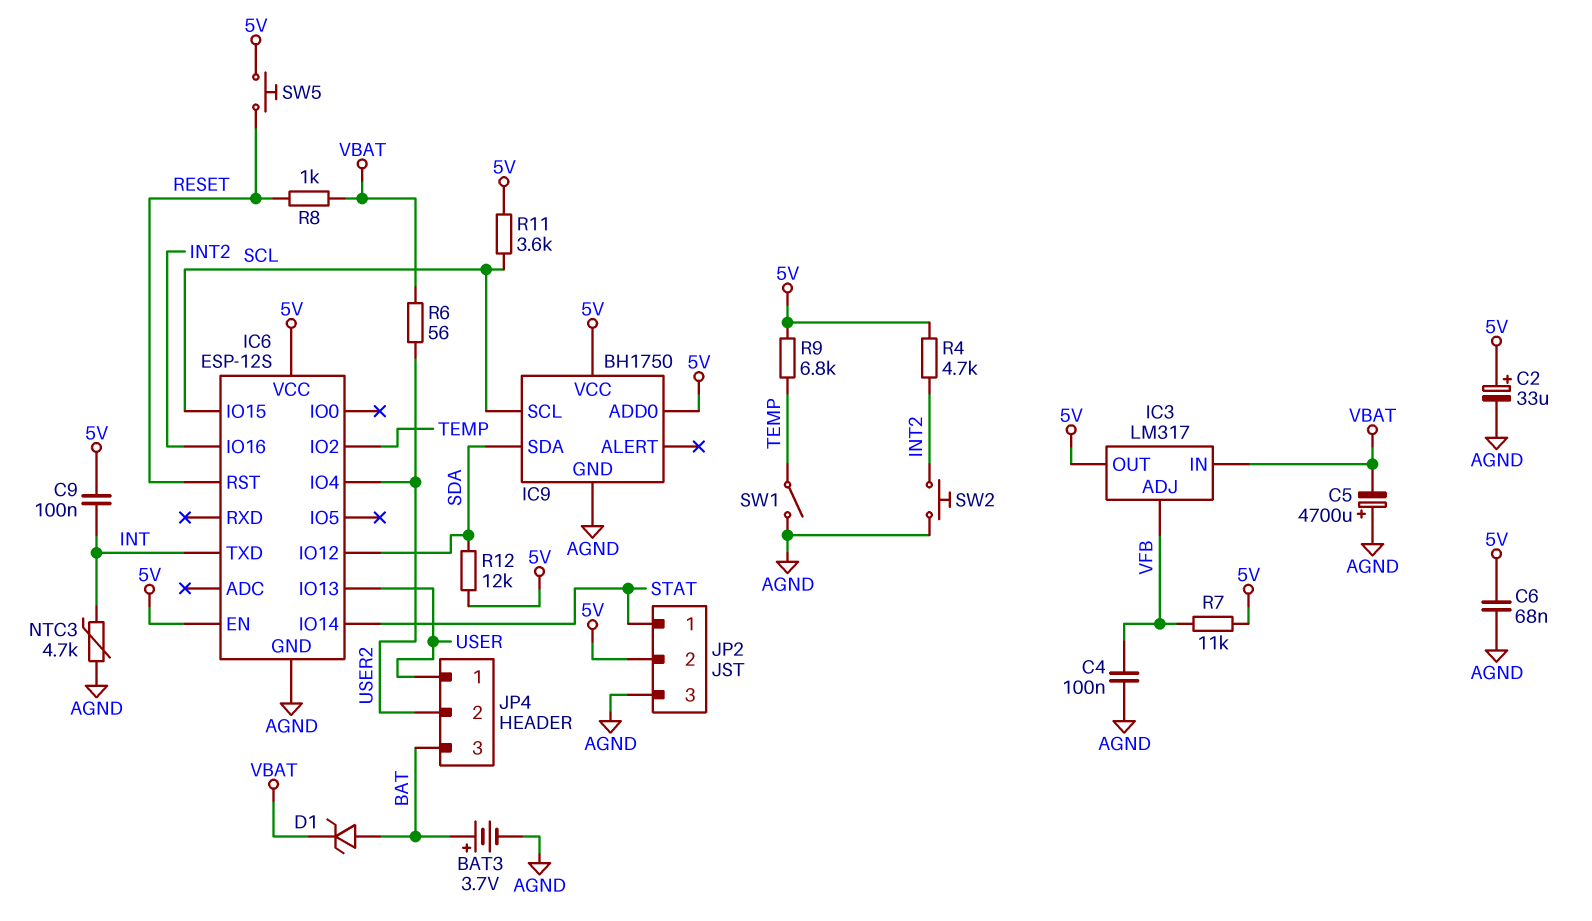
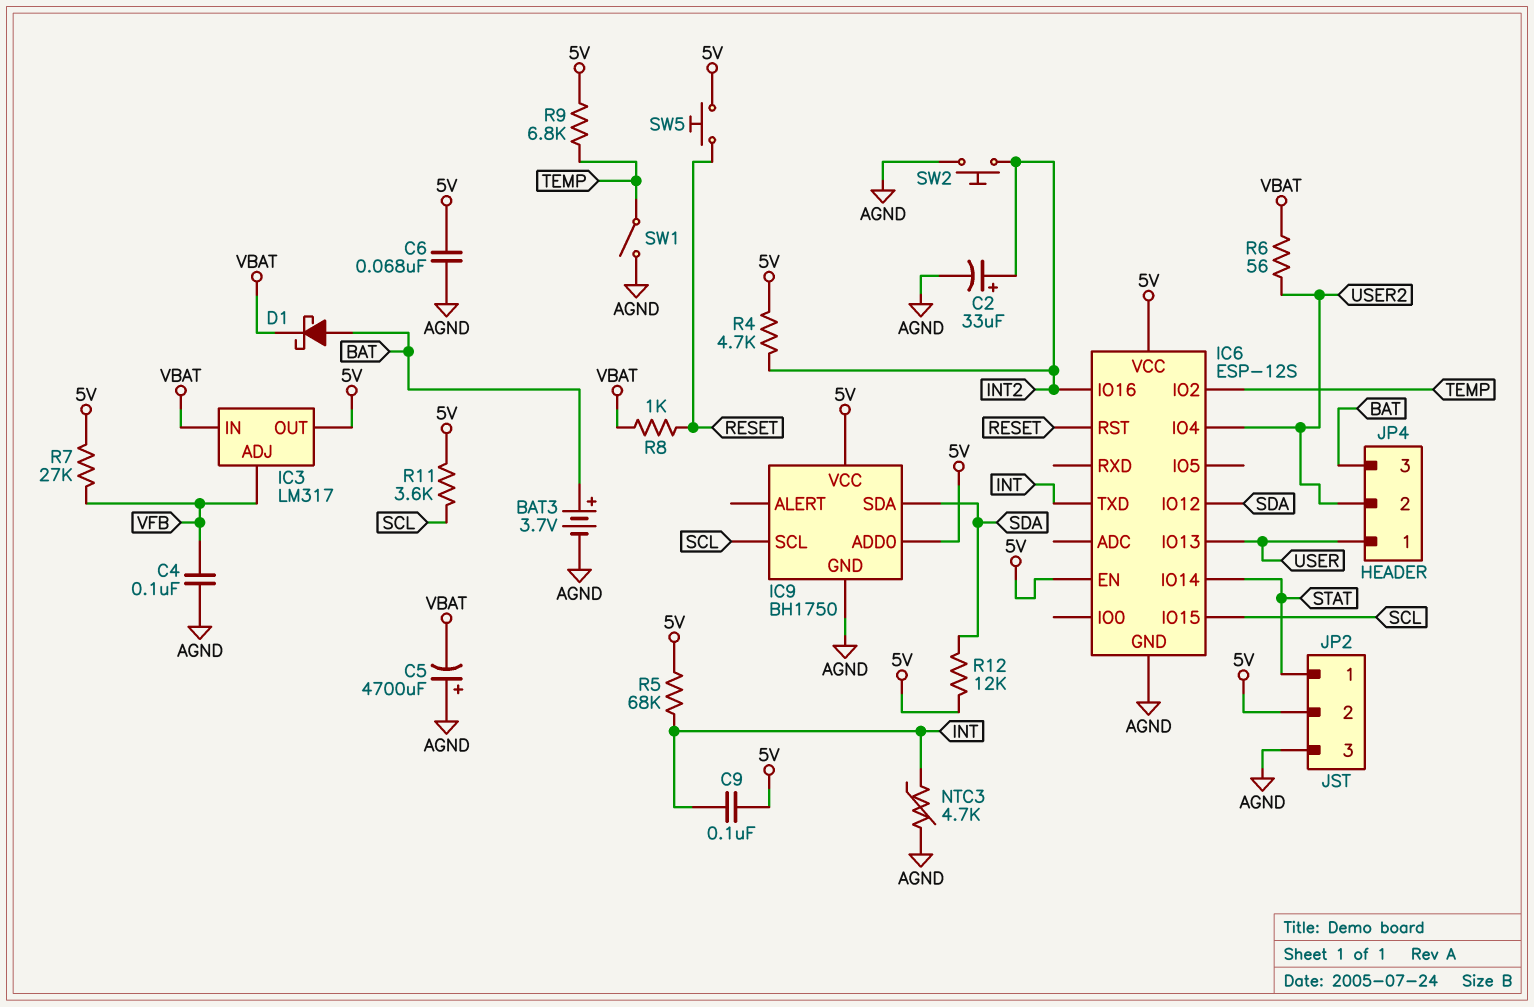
C2: 33uF (plus 5V, minus AGND) -> 33uF (plus INT2, minus AGND)
D1: zener (A BAT, K VBAT) -> schottky (A BAT, K VBAT)
R5: none -> 68k (5V, INT)
R7: 11k (5V, VFB) -> 27k (5V, VFB)

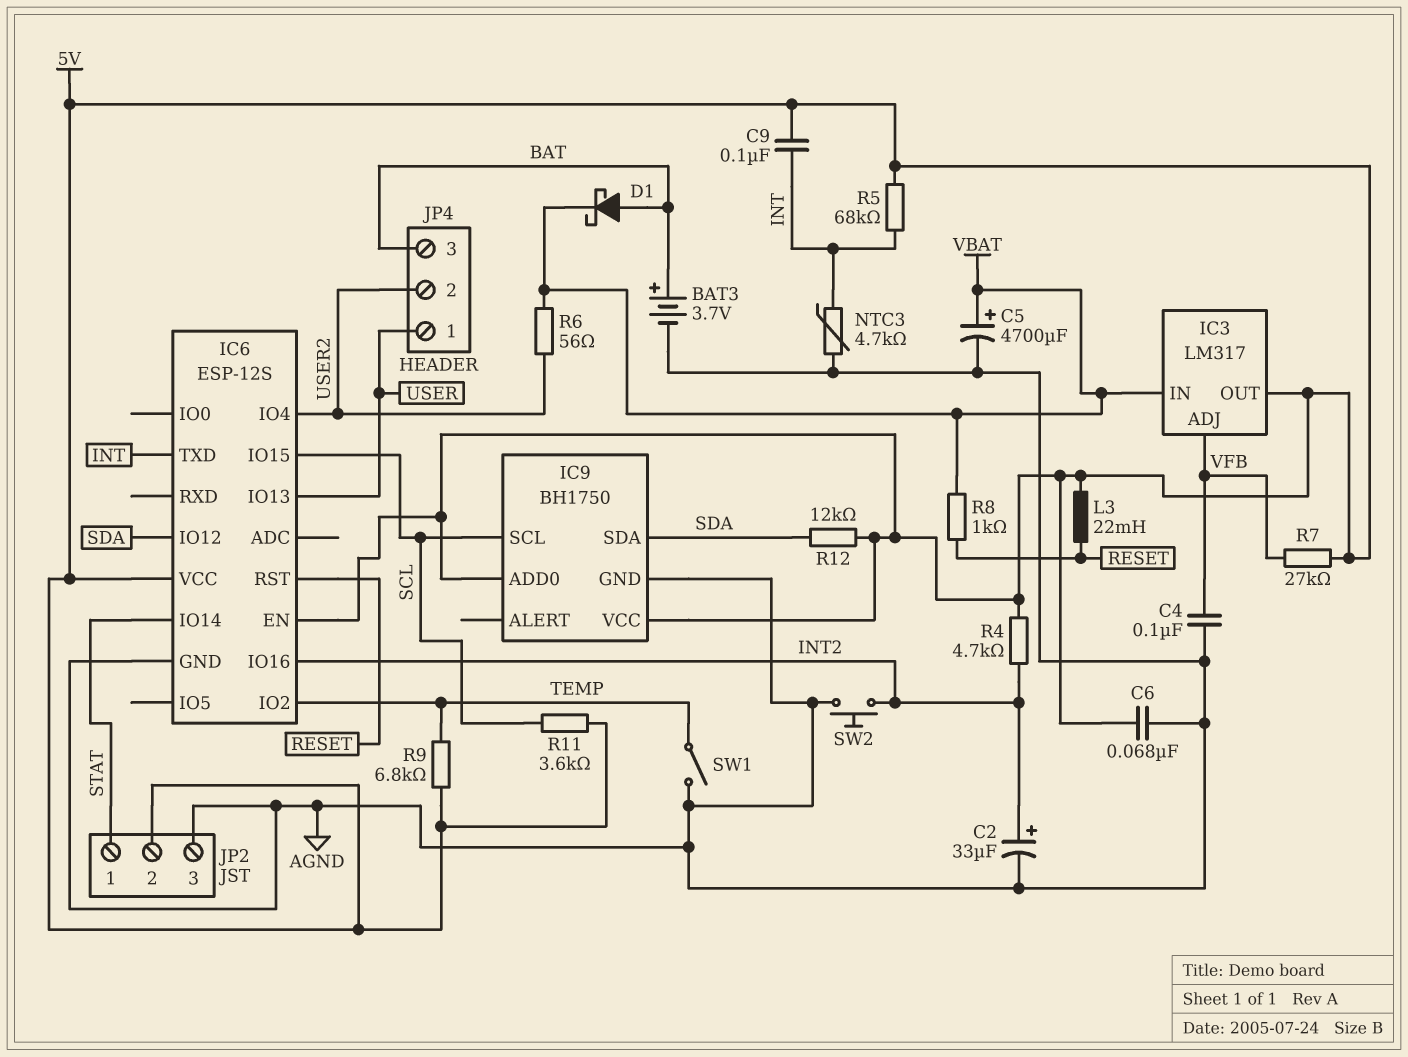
C5: 4700uF (plus AGND, minus VBAT) -> 4700uF (plus VBAT, minus AGND)
L3: none -> 22mH (5V, RESET)
SW5: button (5V, RESET) -> none

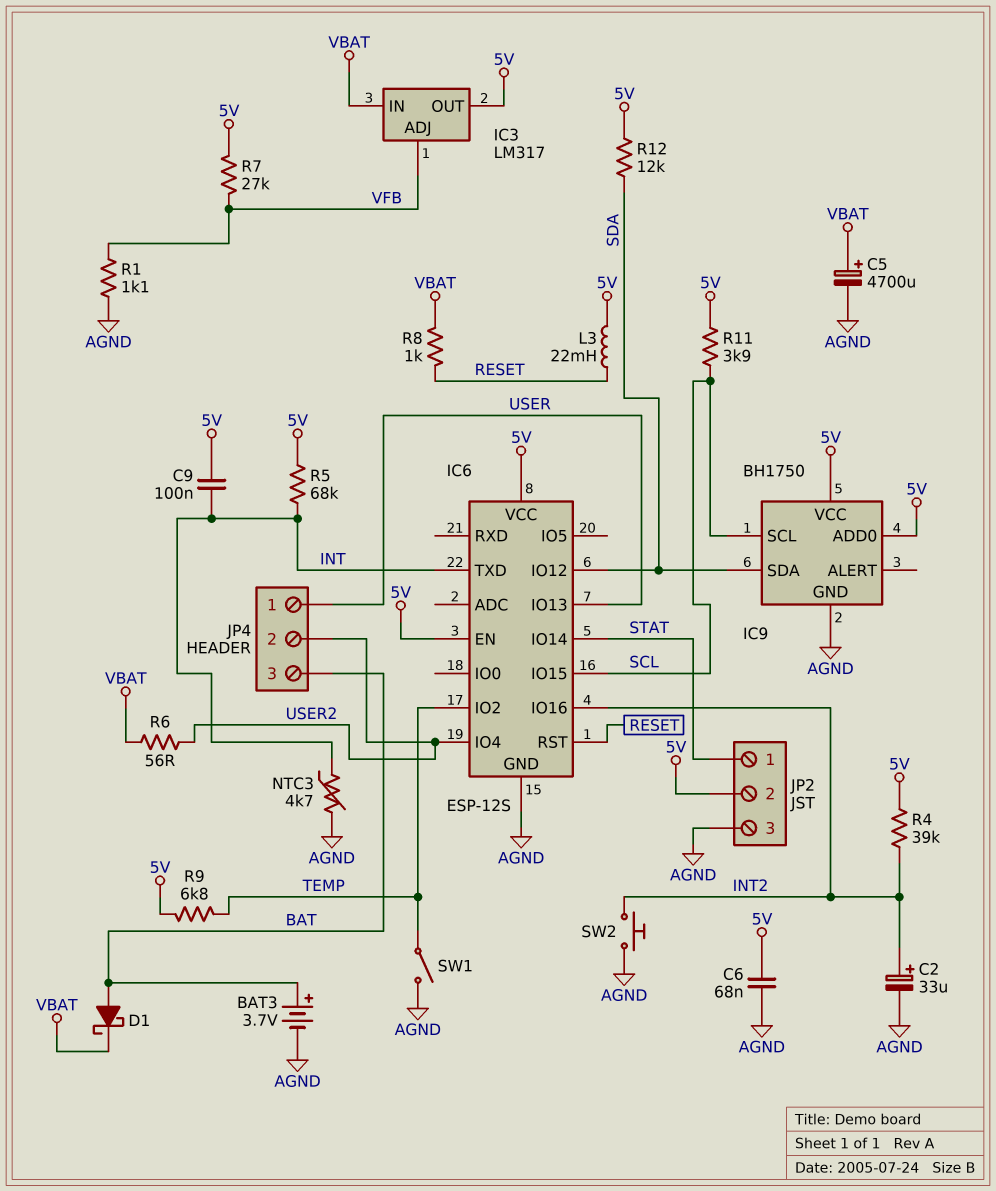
C4: 100nF (AGND, VFB) -> none
R1: none -> 1.1k (AGND, VFB)
R4: 4.7k (5V, INT2) -> 39k (5V, INT2)
R11: 3.6k (5V, SCL) -> 3.9k (5V, SCL)

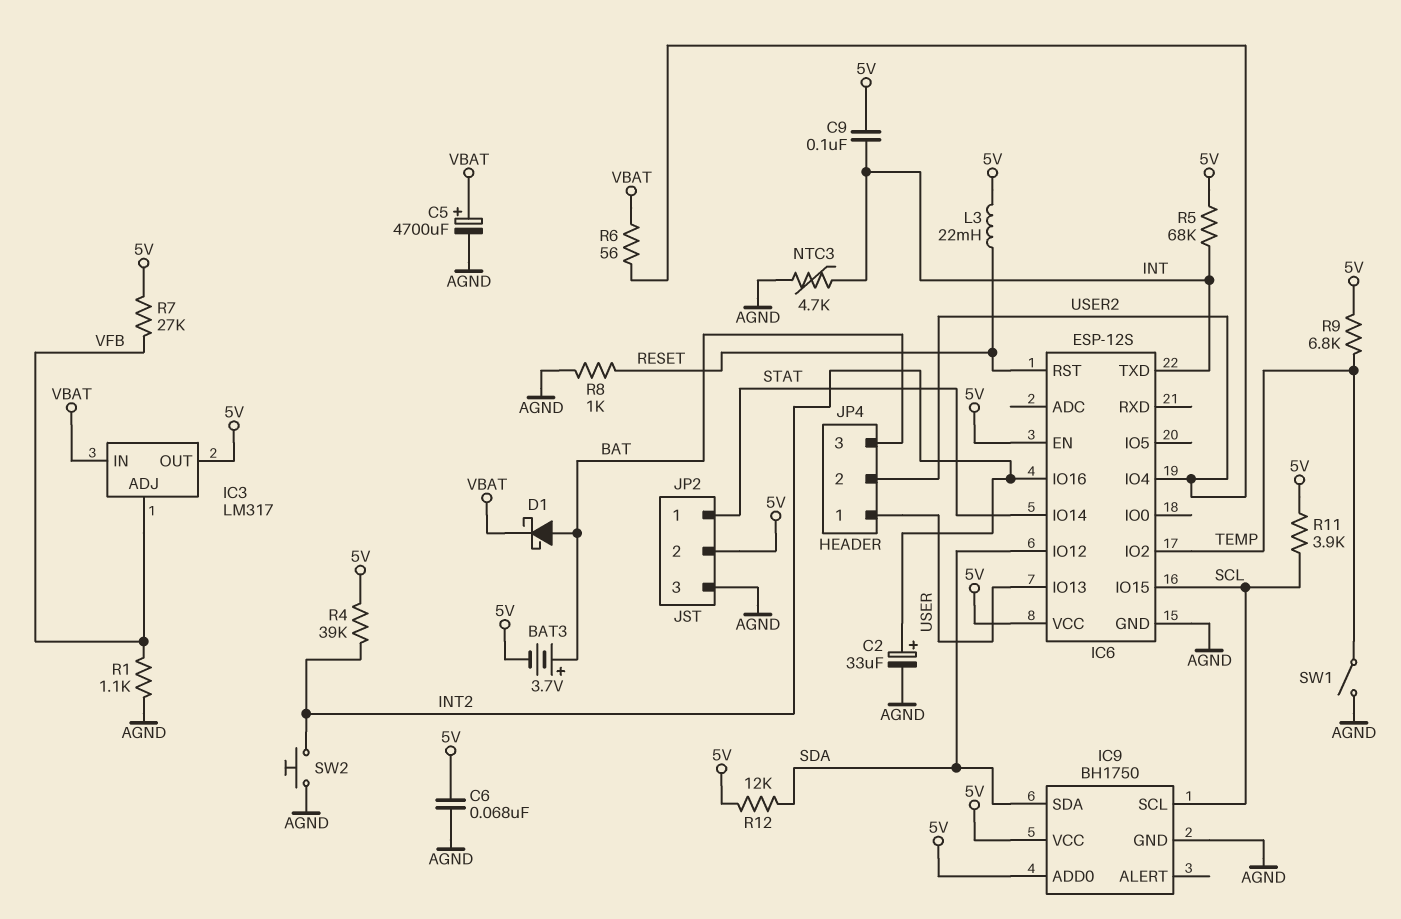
BAT3: 3.7V (plus BAT, minus AGND) -> 3.7V (plus BAT, minus 5V)
R8: 1k (RESET, VBAT) -> 1k (AGND, RESET)

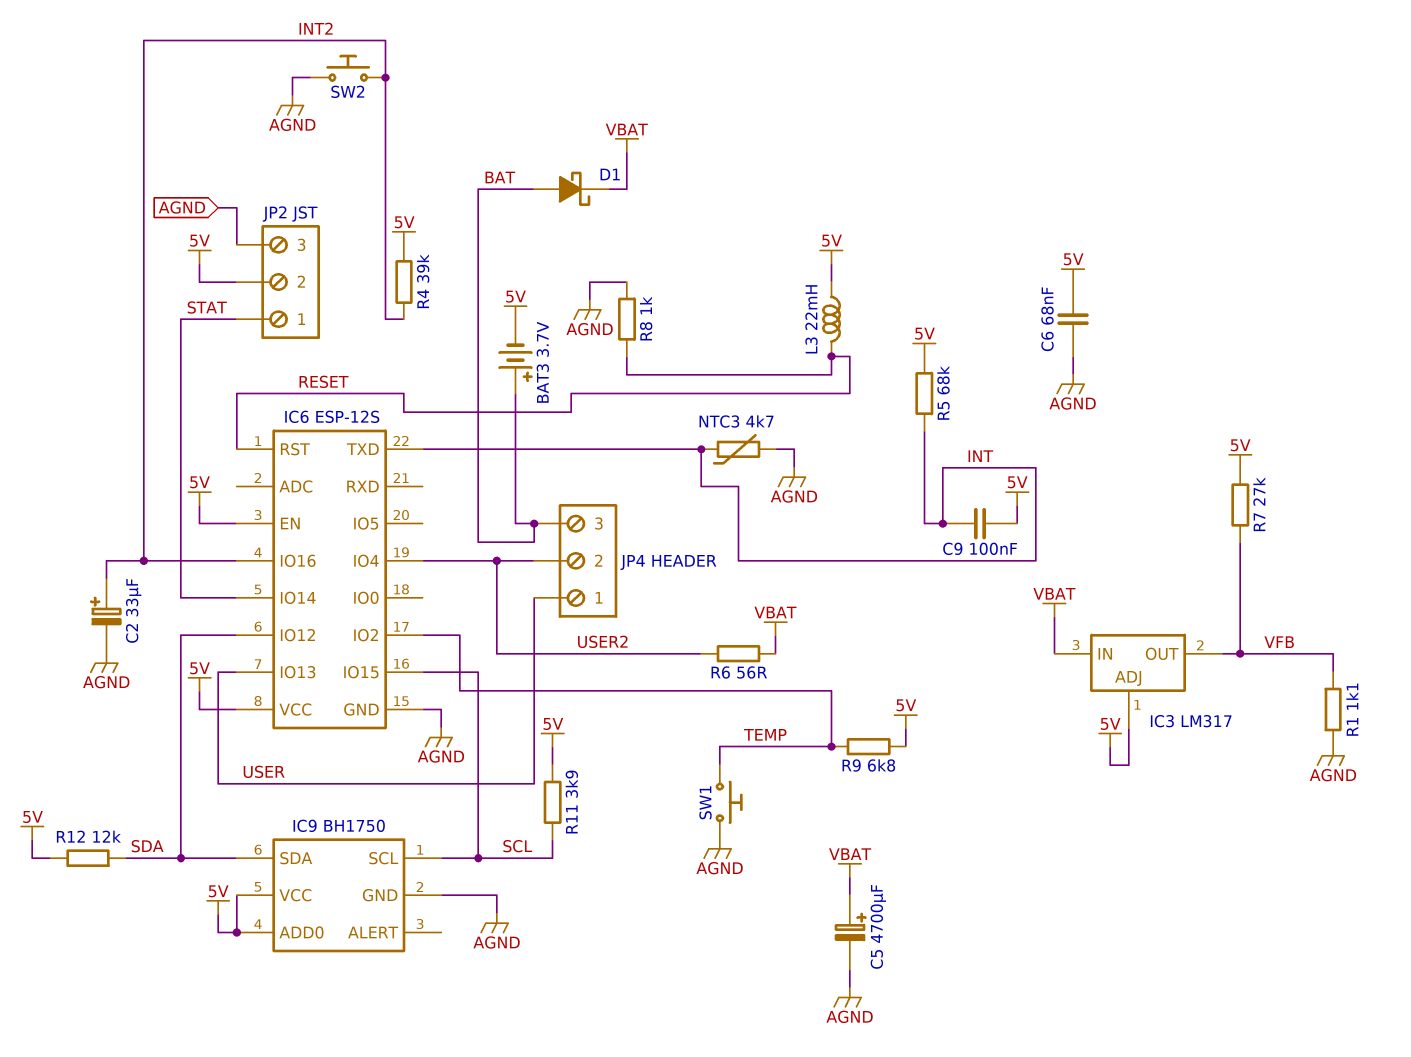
IC3 pin ADJ: VFB -> 5V
IC3 pin OUT: 5V -> VFB
SW1: switch (AGND, TEMP) -> button (AGND, TEMP)

